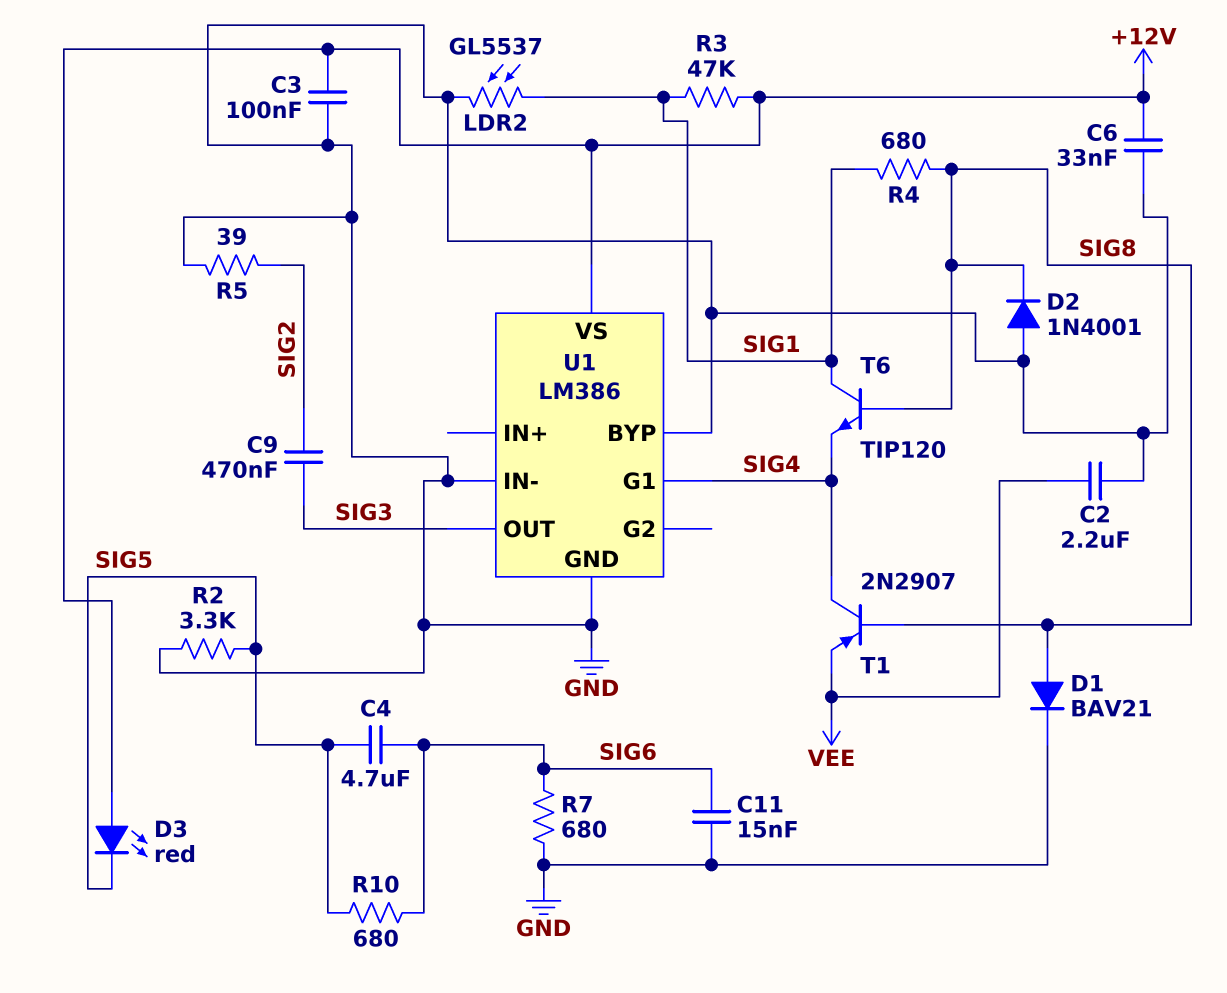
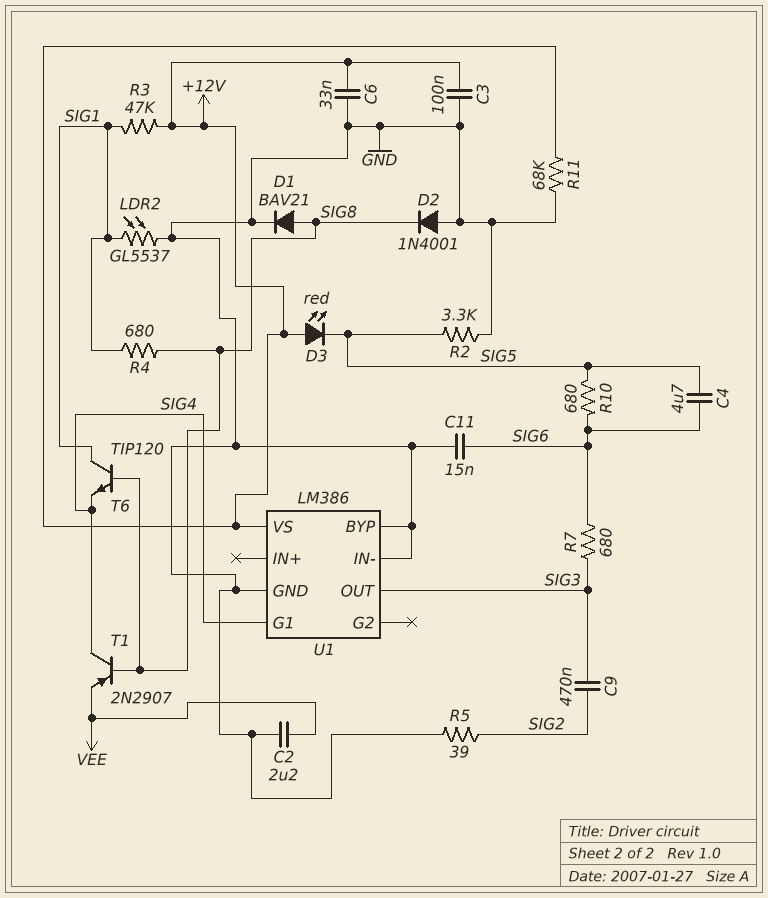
R7: 680 (GND, SIG6) -> 680 (SIG3, SIG6)
R11: none -> 68k (+12V, GND)

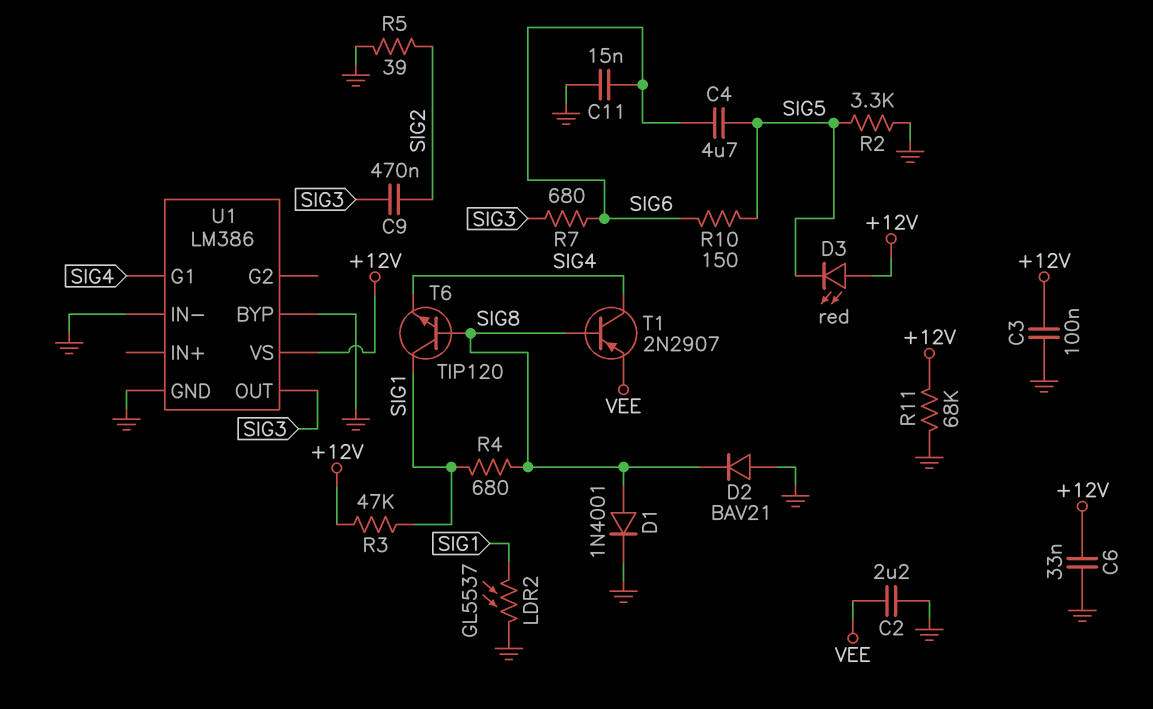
D1: diode BAV21 (A SIG8, K GND) -> diode 1N4001 (A SIG8, K GND)
D2: diode 1N4001 (A GND, K SIG8) -> diode BAV21 (A GND, K SIG8)
R10: 680 (SIG5, SIG6) -> 150 (SIG5, SIG6)

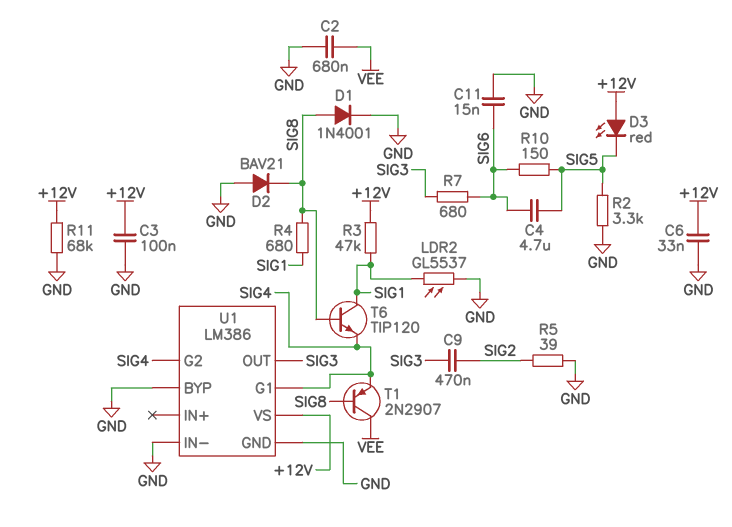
C2: 2.2uF (GND, VEE) -> 680nF (GND, VEE)
T1: PNP 2N2907 (B SIG8, C SIG4, E VEE) -> PNP 2N2907 (B SIG8, C VEE, E SIG4)
U1 pin G2: none -> SIG4

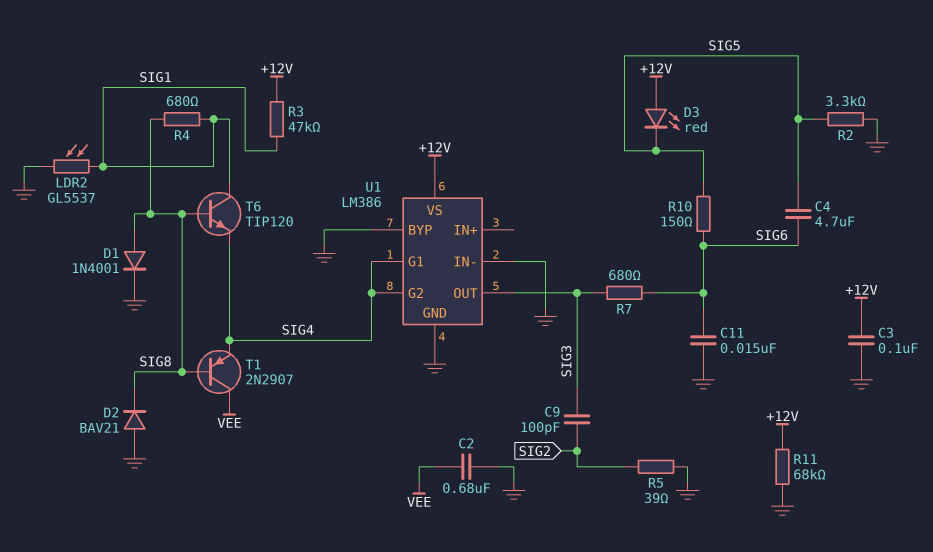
C6: 33nF (+12V, GND) -> none
C9: 470nF (SIG2, SIG3) -> 100pF (SIG2, SIG3)

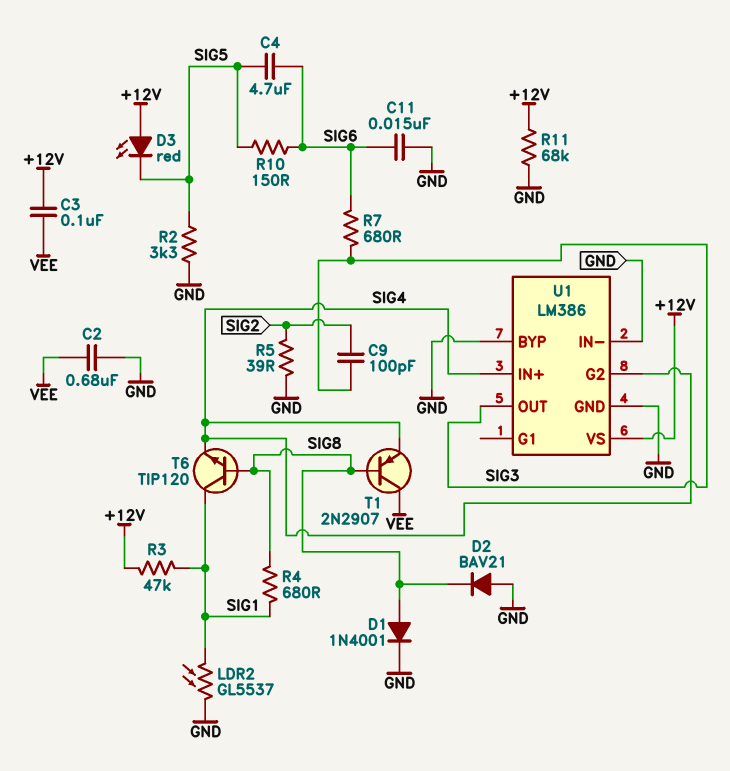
C3: 100nF (+12V, GND) -> 100nF (+12V, VEE)
U1 pin G1: SIG4 -> none
U1 pin IN+: none -> SIG4

